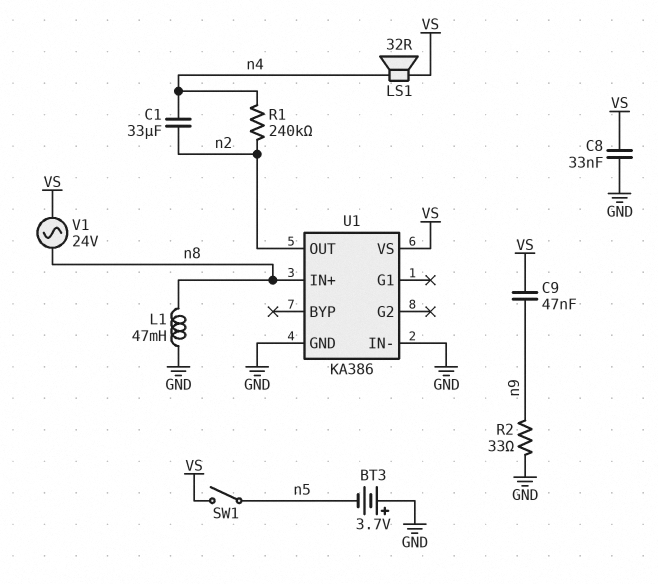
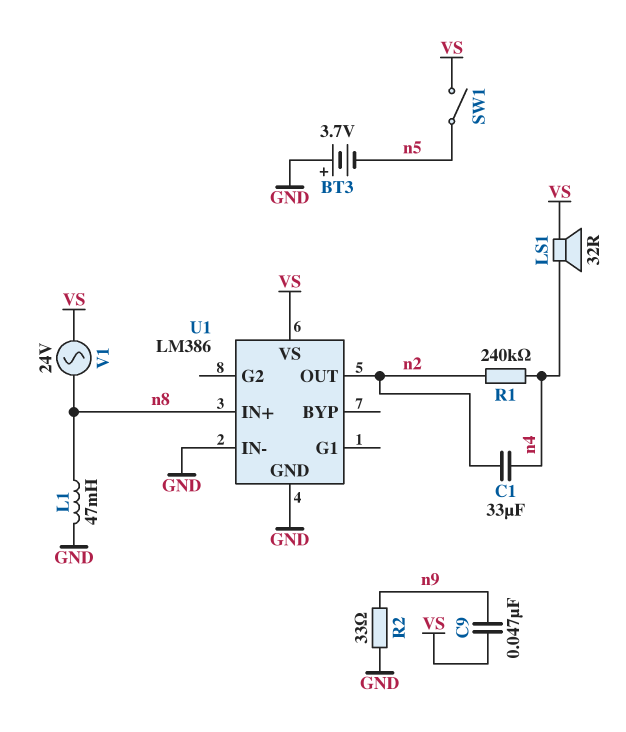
C8: 33nF (GND, VS) -> none
U1: KA386 -> LM386

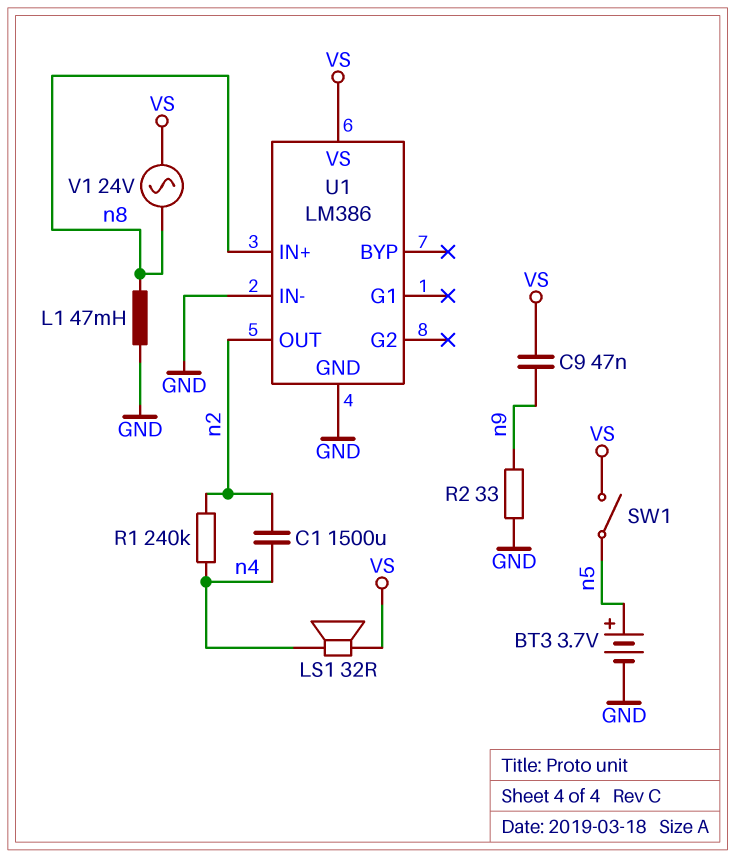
BT3: 3.7V (plus GND, minus n5) -> 3.7V (plus n5, minus GND)
C1: 33uF (n2, n4) -> 1500uF (n2, n4)

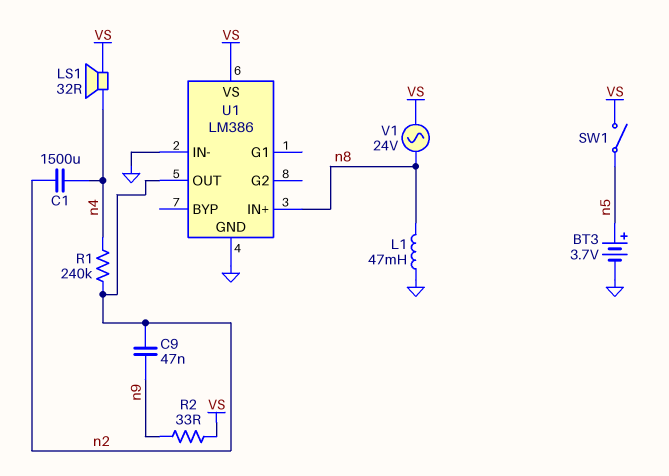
C9: 47nF (VS, n9) -> 47nF (n2, n9)
R2: 33 (GND, n9) -> 33 (VS, n9)

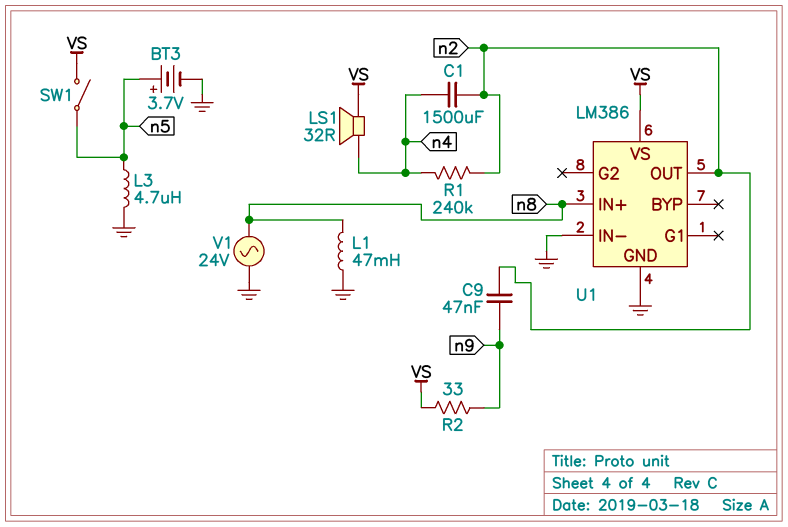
L3: none -> 4.7uH (GND, n5)
V1: AC 24V (VS, n8) -> AC 24V (GND, n8)

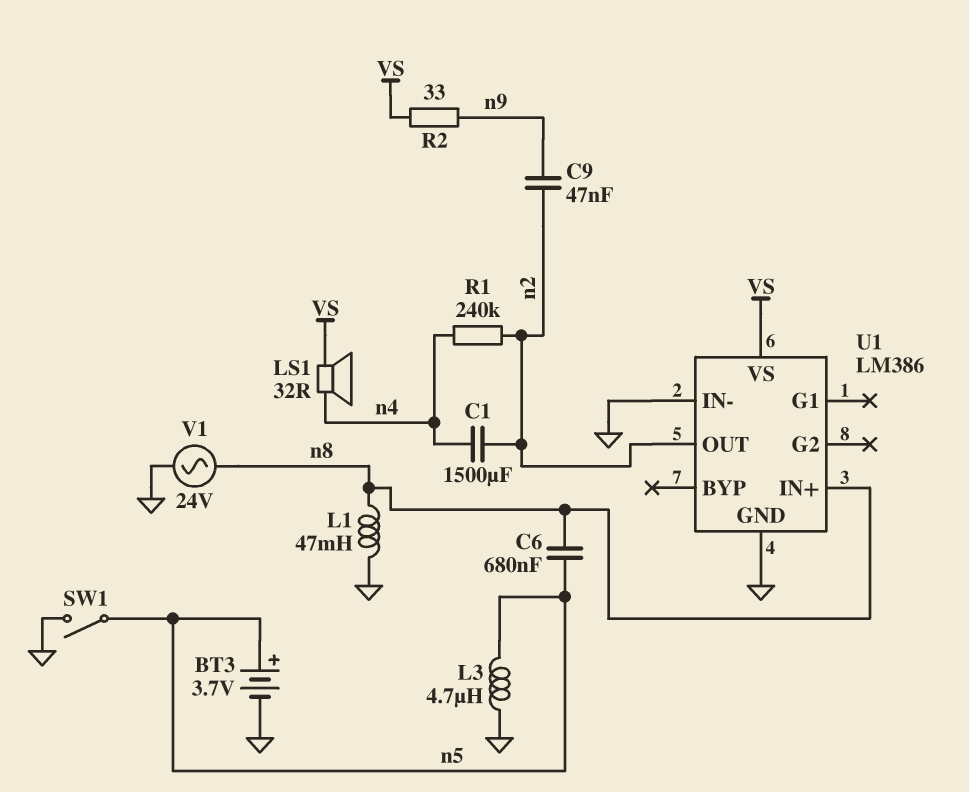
C6: none -> 680nF (n5, n8)
SW1: switch (VS, n5) -> switch (GND, n5)

